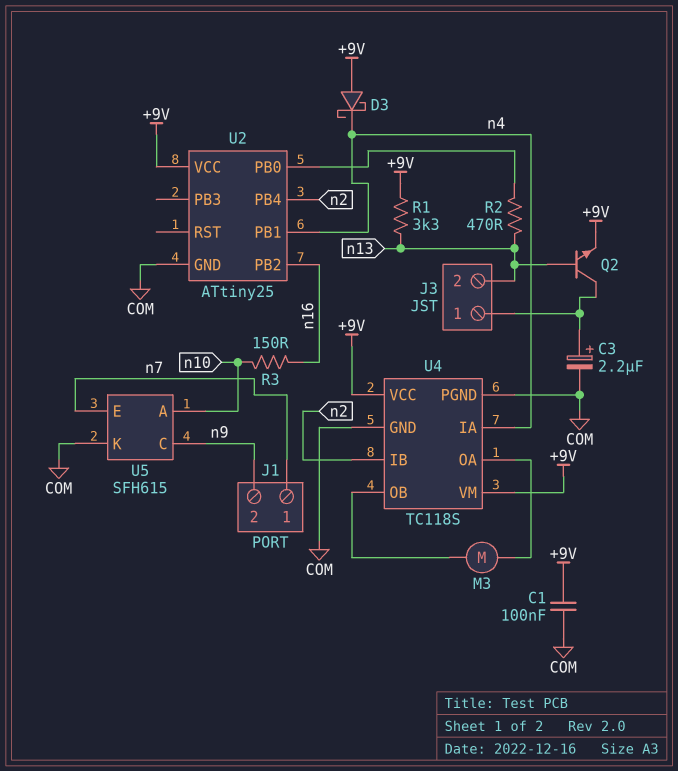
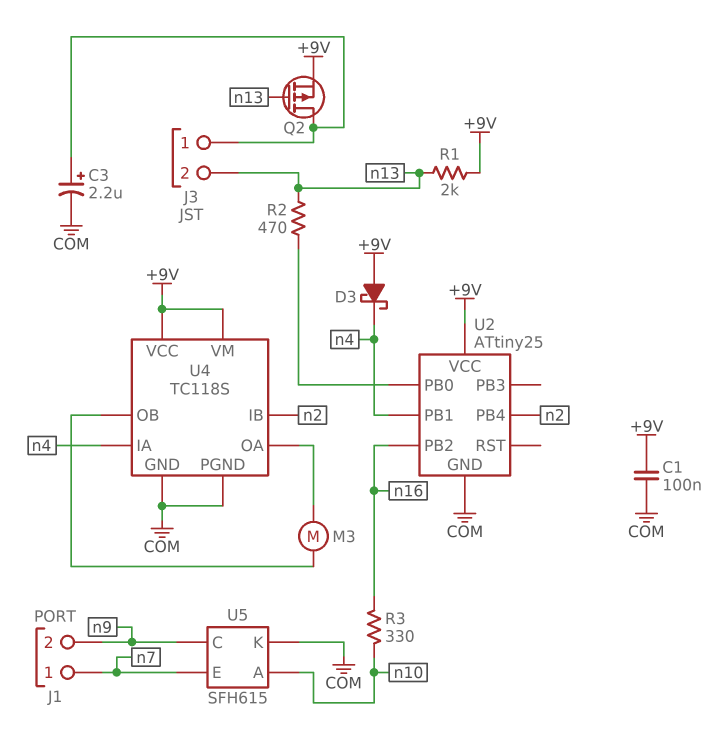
Q2: NPN (B n13, C J3/1, E +9V) -> PMOS (G n13, D J3/1, S +9V)
R1: 3.3k (+9V, n13) -> 2k (+9V, n13)
R3: 150 (n10, n16) -> 330 (n10, n16)

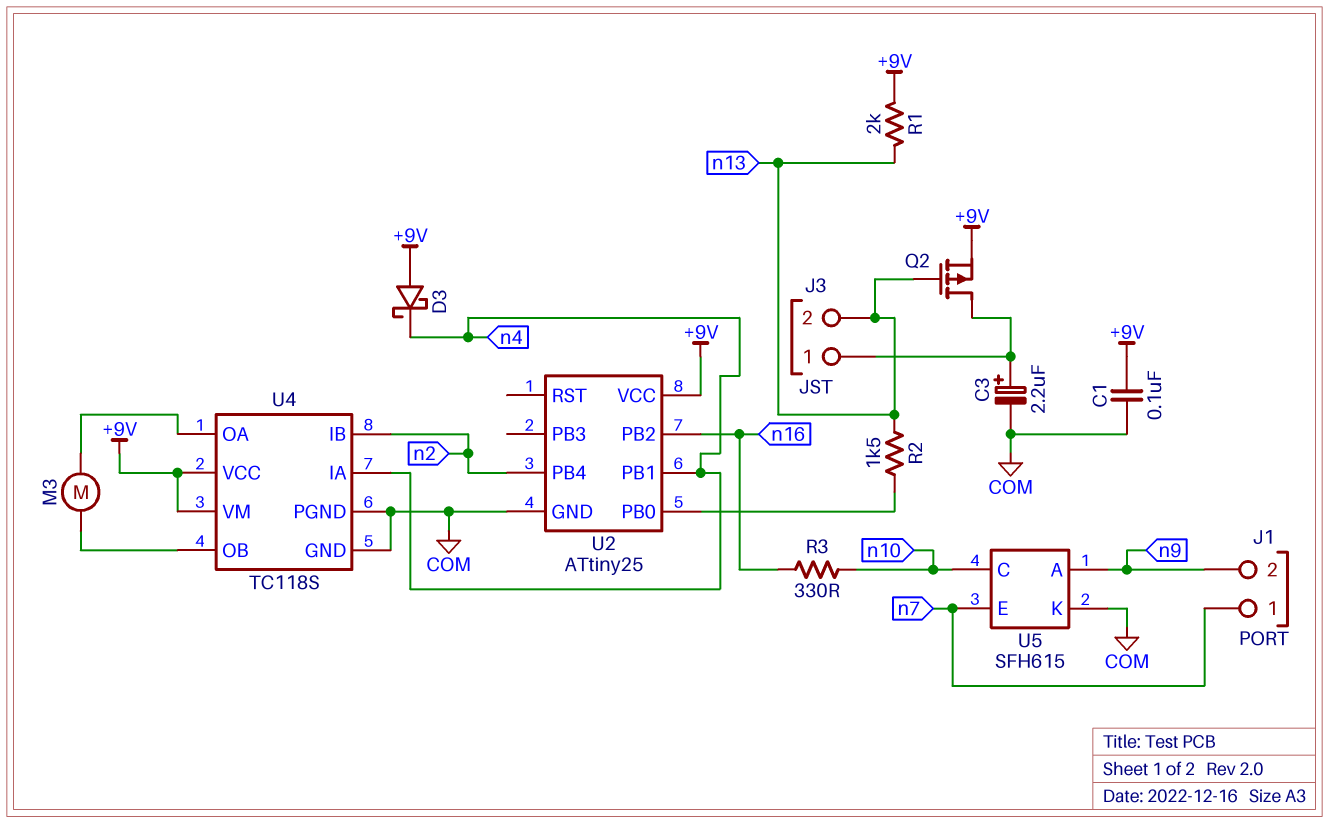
R2: 470 (U2/PB0, n13) -> 1.5k (U2/PB0, n13)
U5 pin A: n10 -> n9
U5 pin C: n9 -> n10

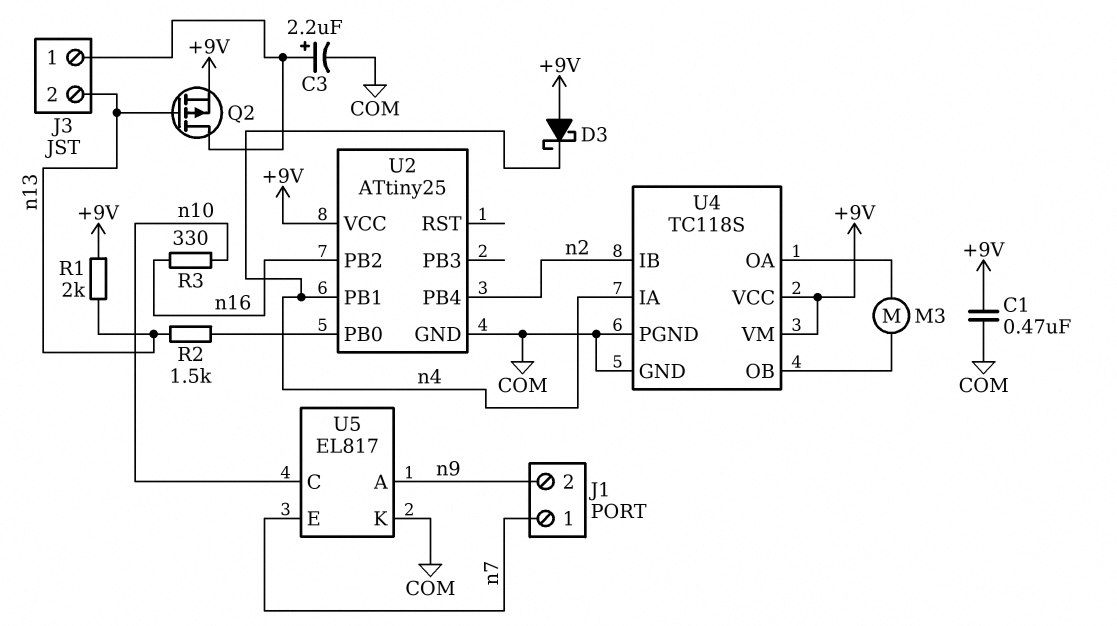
C1: 100nF (+9V, COM) -> 470nF (+9V, COM)
U5: SFH615 -> EL817

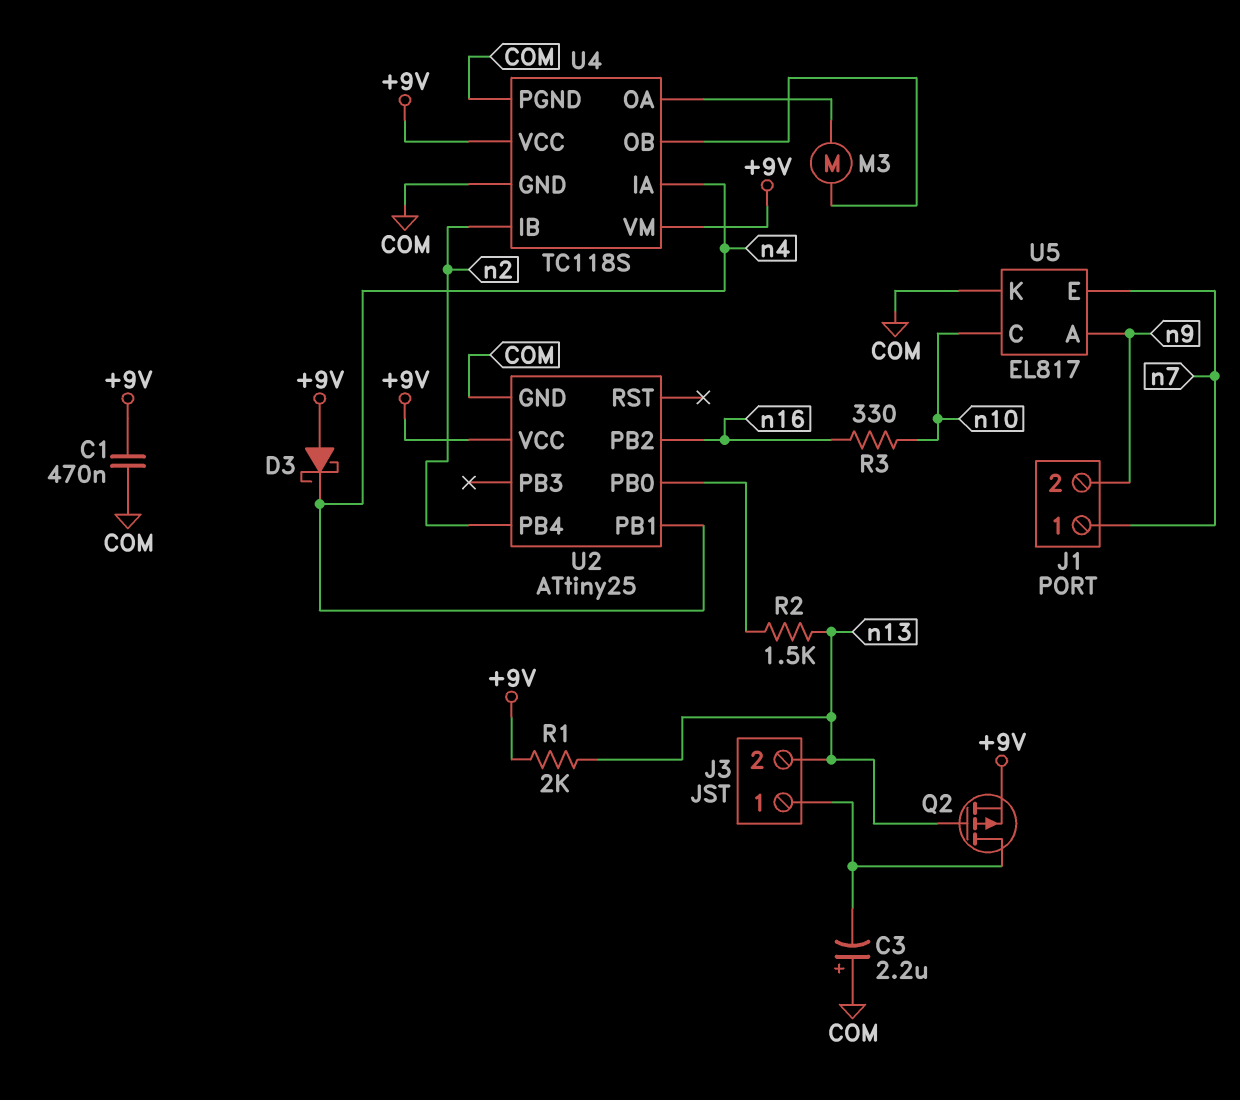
C3: 2.2uF (plus J3/1, minus COM) -> 2.2uF (plus COM, minus J3/1)

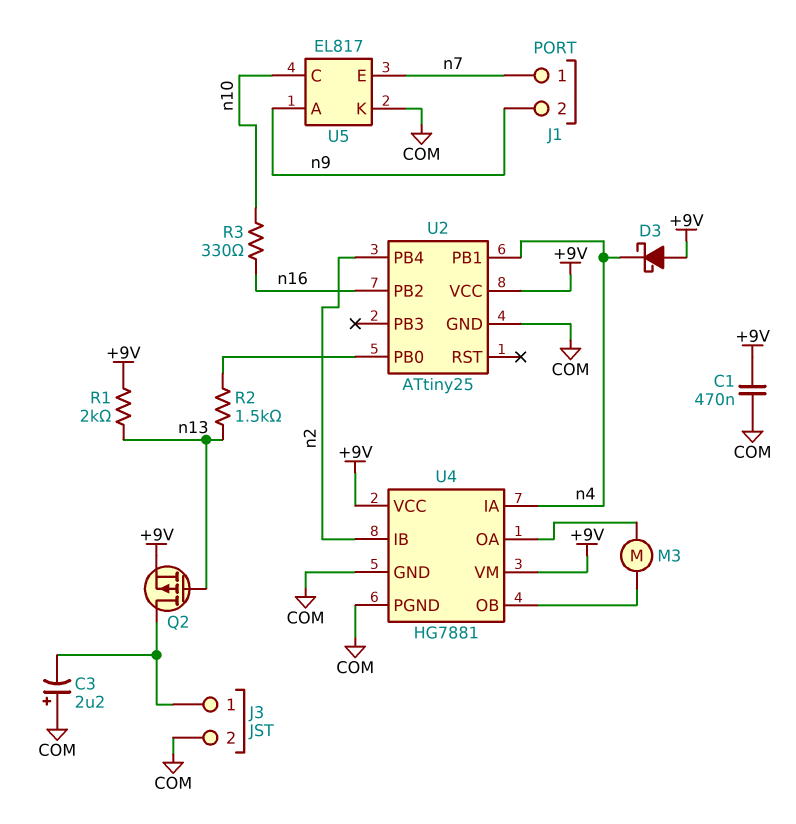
J3 pin 2: n13 -> COM
U4: TC118S -> HG7881

